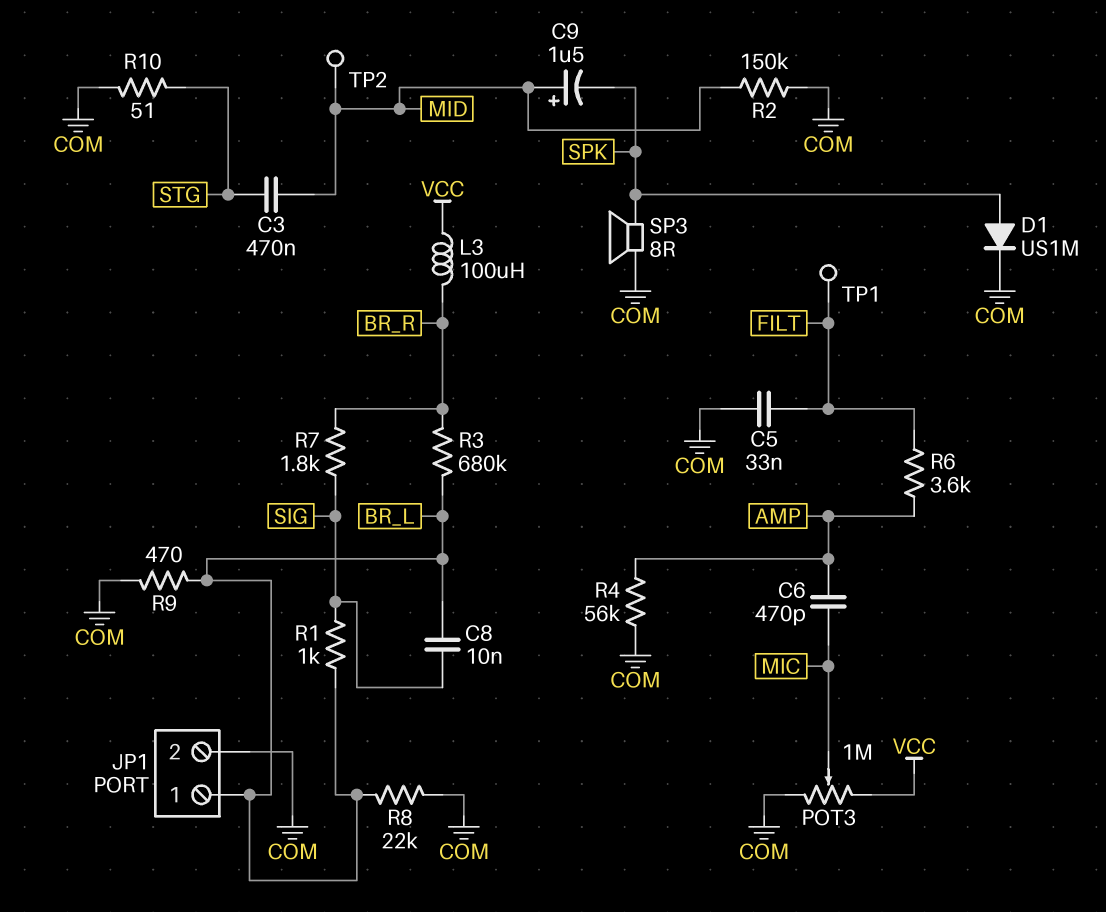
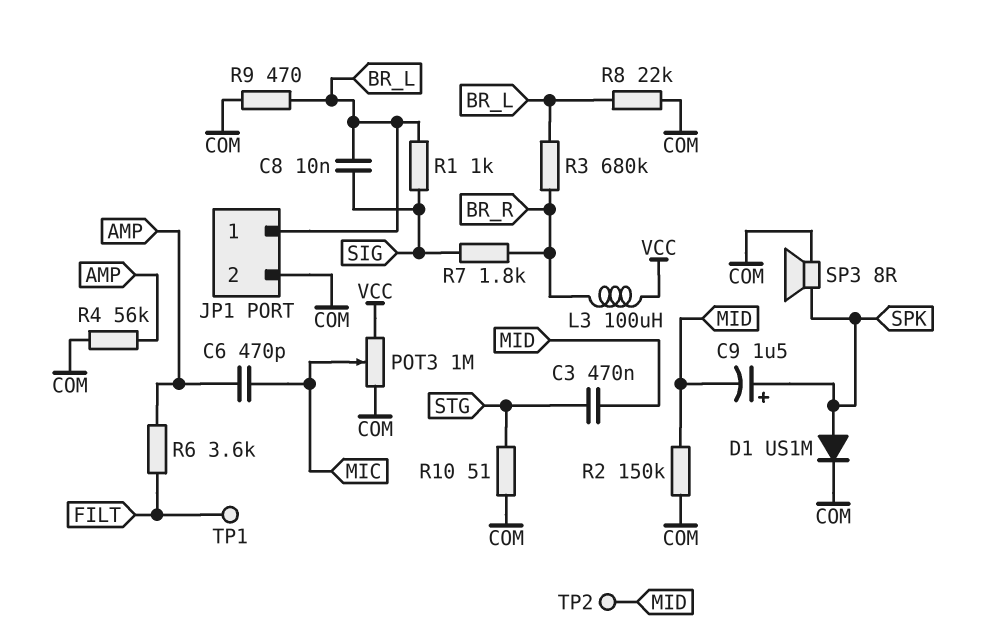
C5: 33nF (COM, FILT) -> none
C9: 1.5uF (plus MID, minus SPK) -> 1.5uF (plus SPK, minus MID)

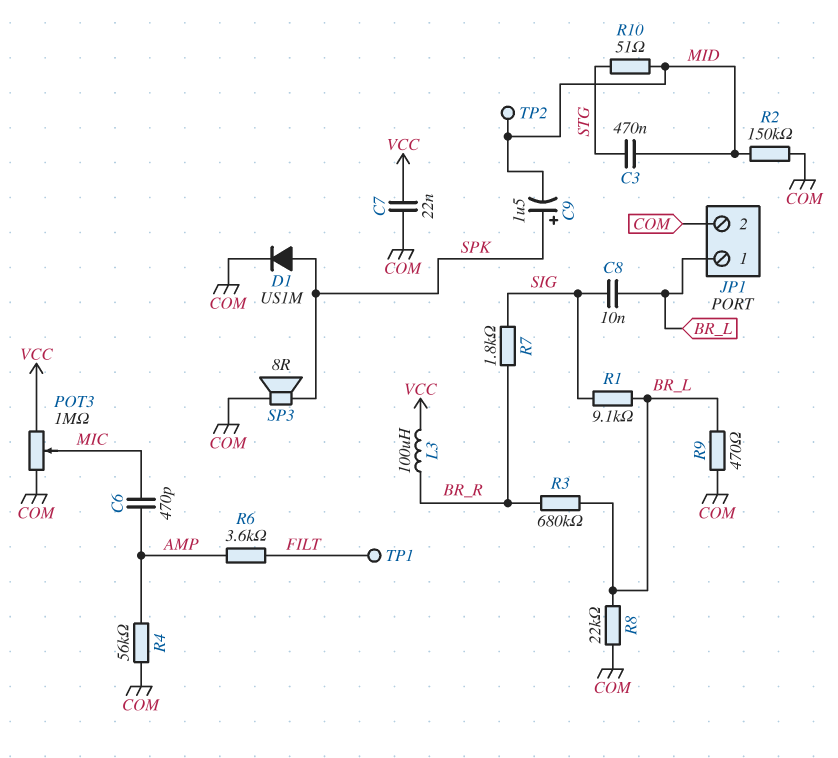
C7: none -> 22nF (COM, VCC)
R1: 1k (BR_L, SIG) -> 9.1k (BR_L, SIG)
R10: 51 (COM, STG) -> 51 (MID, STG)

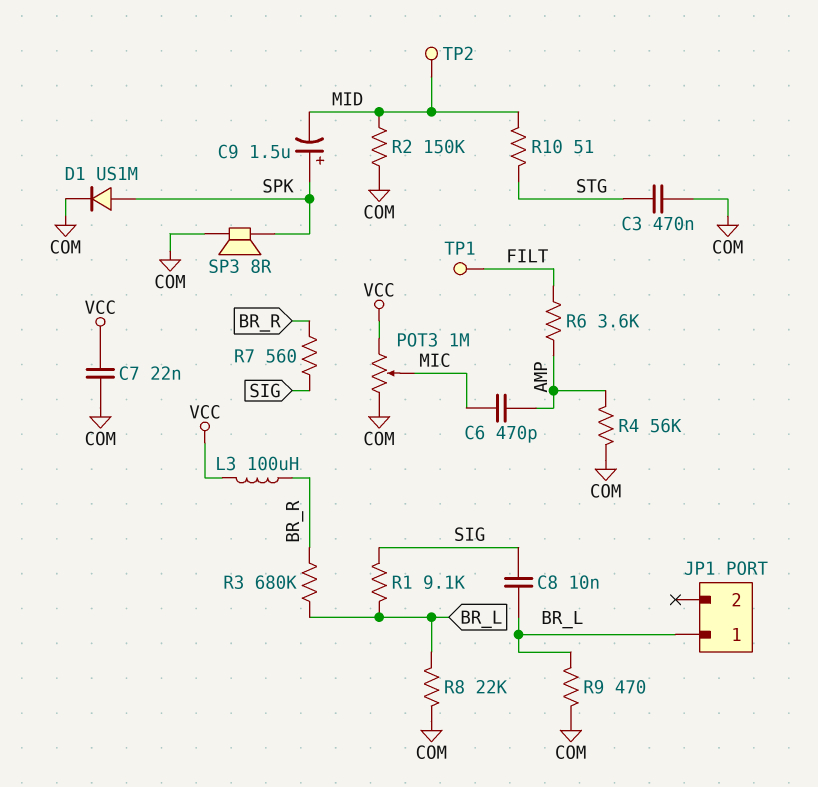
C3: 470nF (MID, STG) -> 470nF (COM, STG)
JP1 pin 2: COM -> none
R7: 1.8k (BR_R, SIG) -> 560 (BR_R, SIG)

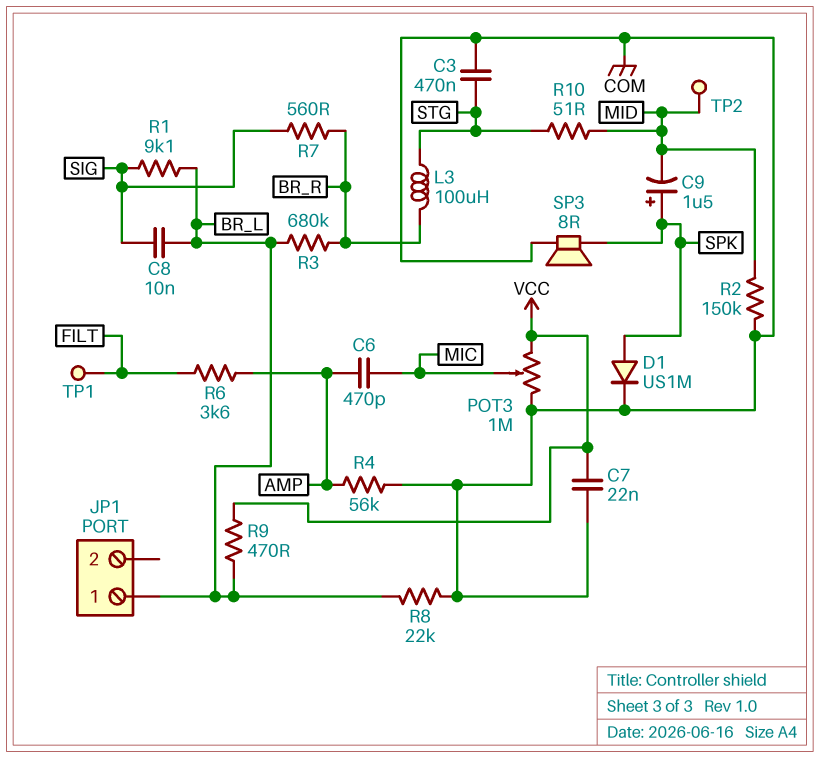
L3: 100uH (BR_R, VCC) -> 100uH (BR_R, STG)
R9: 470 (BR_L, COM) -> 470 (BR_L, VCC)

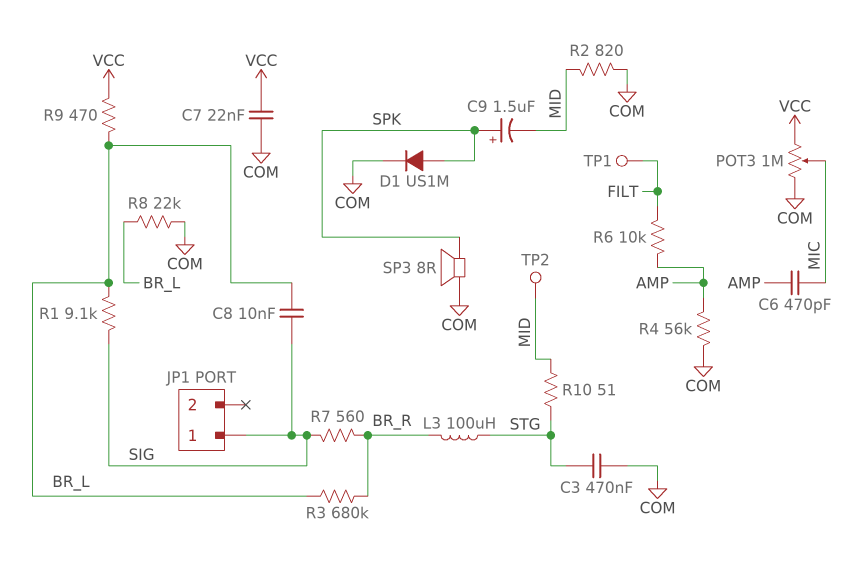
JP1 pin 1: BR_L -> SIG
R2: 150k (COM, MID) -> 820 (COM, MID)
R6: 3.6k (AMP, FILT) -> 10k (AMP, FILT)

